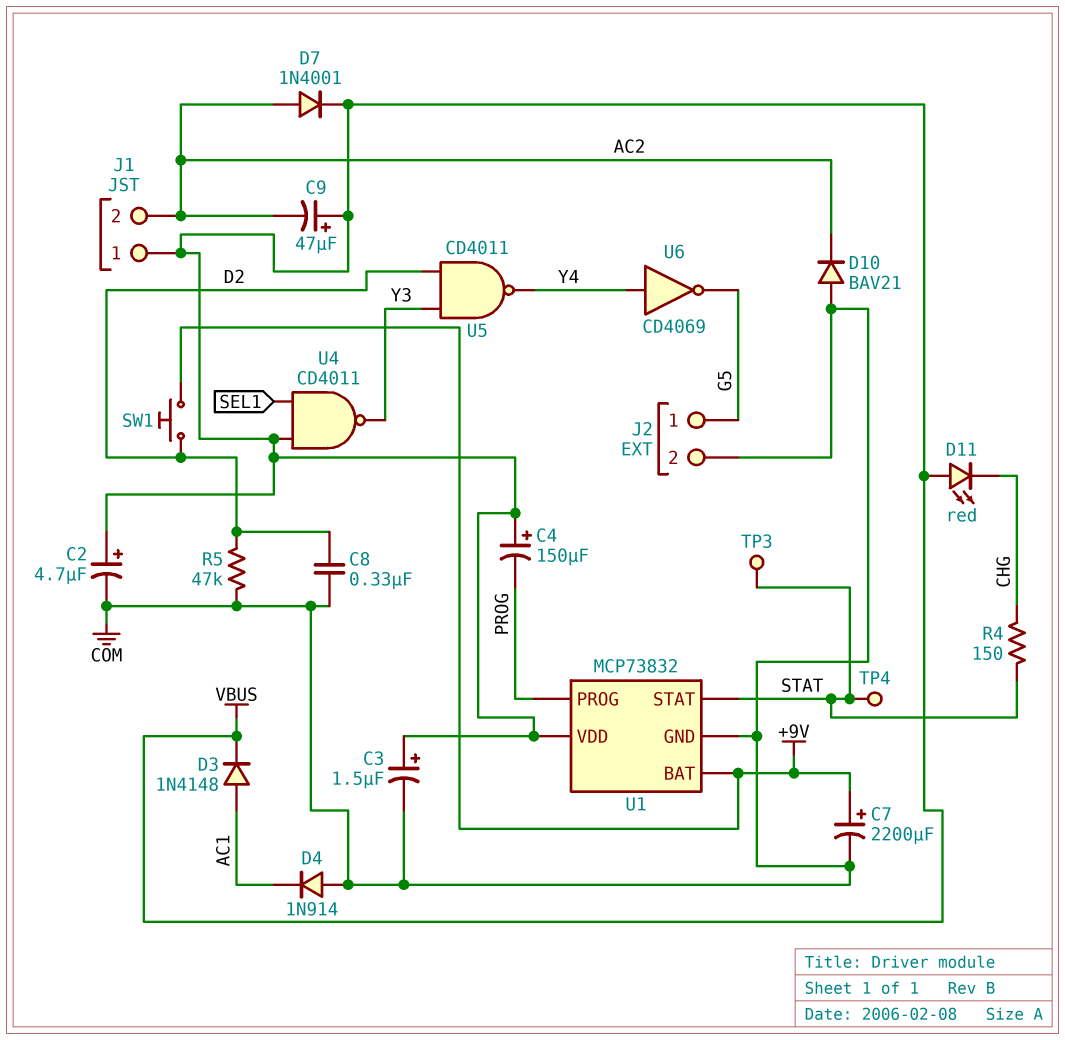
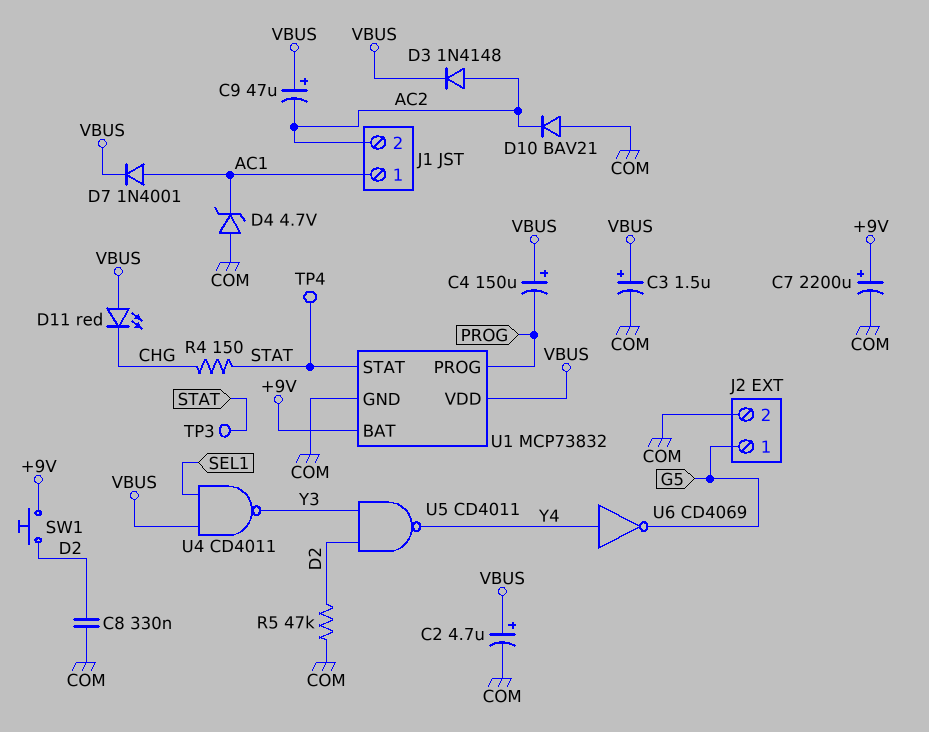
D3: diode 1N4148 (A AC1, K VBUS) -> diode 1N4148 (A AC2, K VBUS)
D4: diode 1N914 (A COM, K AC1) -> zener 4.7V (A COM, K AC1)
D7: diode 1N4001 (A AC2, K VBUS) -> diode 1N4001 (A AC1, K VBUS)
J1 pin 1: VBUS -> AC1

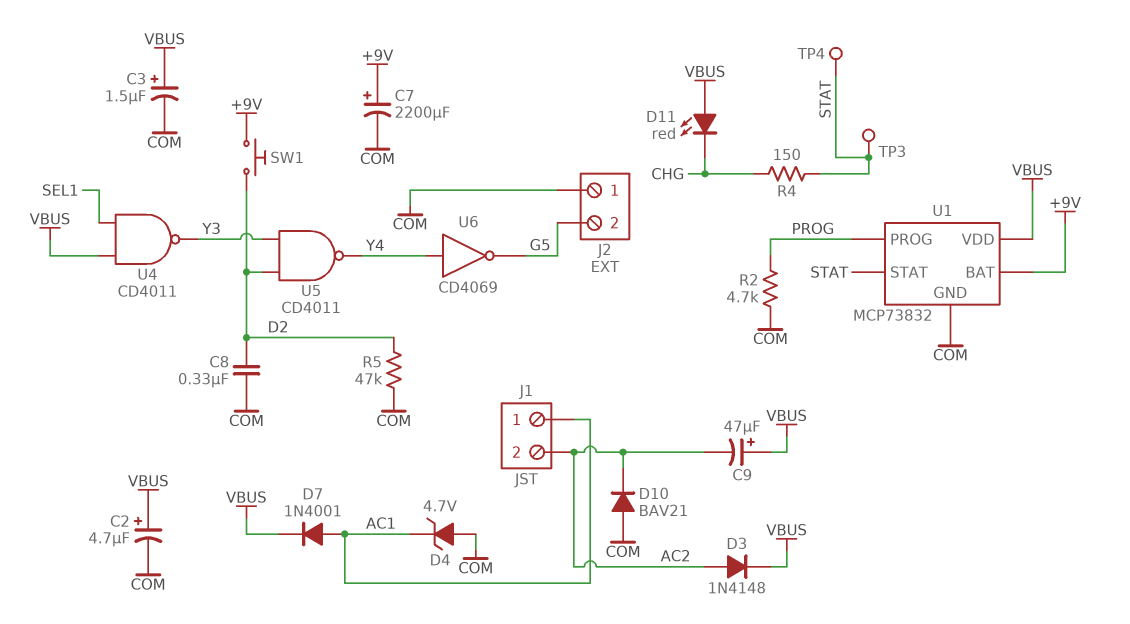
C4: 150uF (plus VBUS, minus PROG) -> none
J2 pin 1: G5 -> COM
J2 pin 2: COM -> G5
R2: none -> 4.7k (COM, PROG)

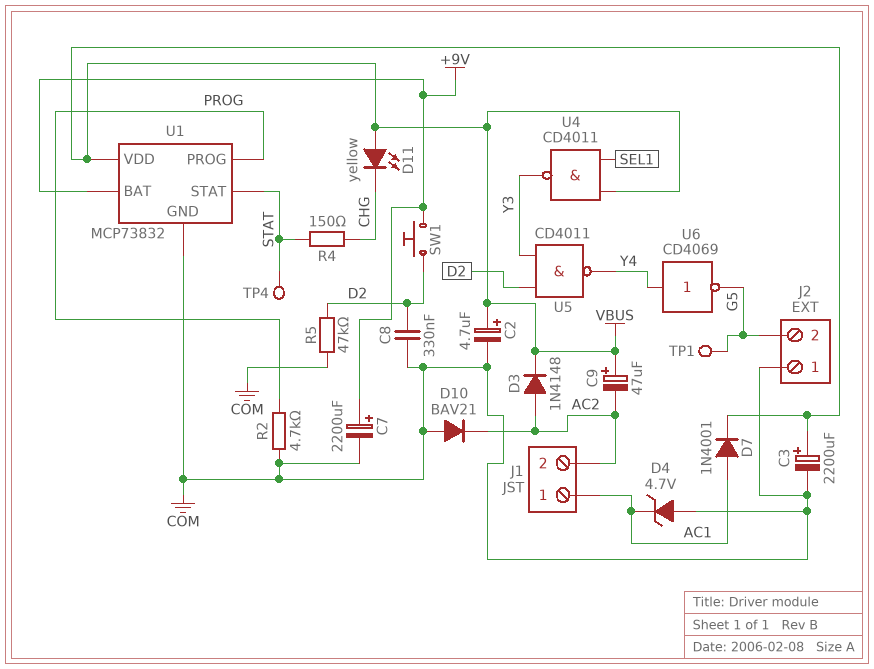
C3: 1.5uF (plus VBUS, minus COM) -> 2200uF (plus VBUS, minus COM)
D11: LED red (A VBUS, K CHG) -> LED yellow (A VBUS, K CHG)
TP1: none -> test point (G5)
TP3: test point (STAT) -> none

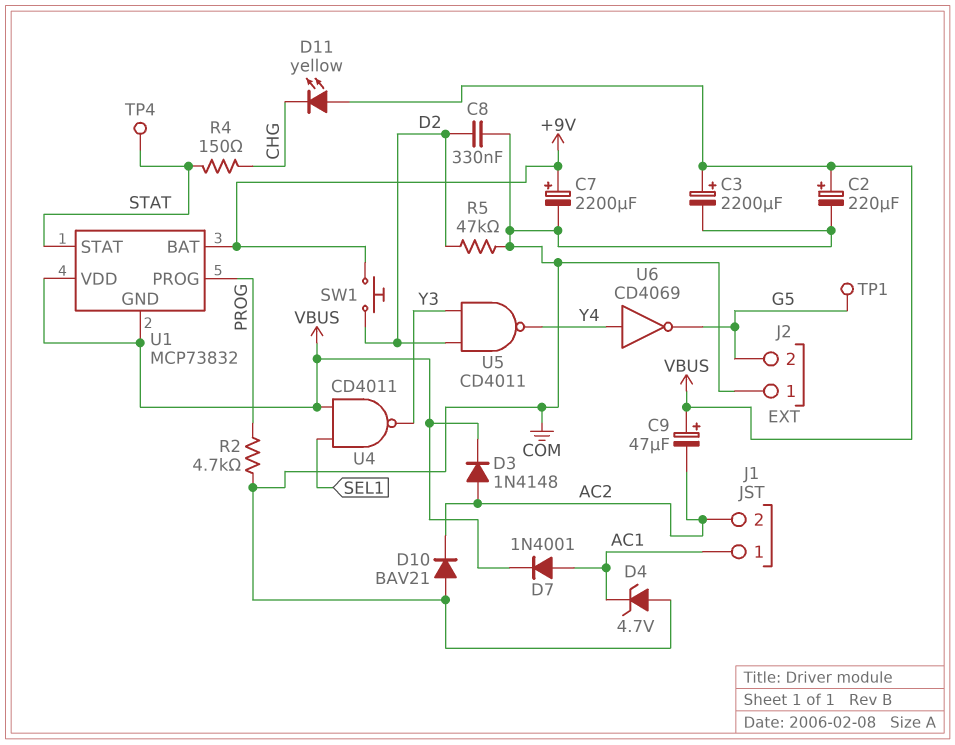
C2: 4.7uF (plus VBUS, minus COM) -> 220uF (plus VBUS, minus COM)
U1 pin GND: COM -> VBUS

